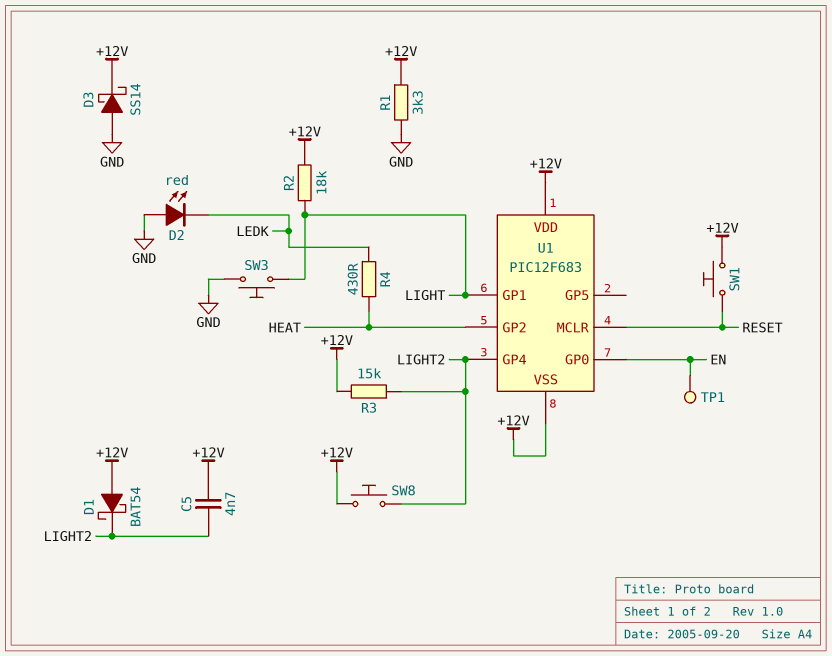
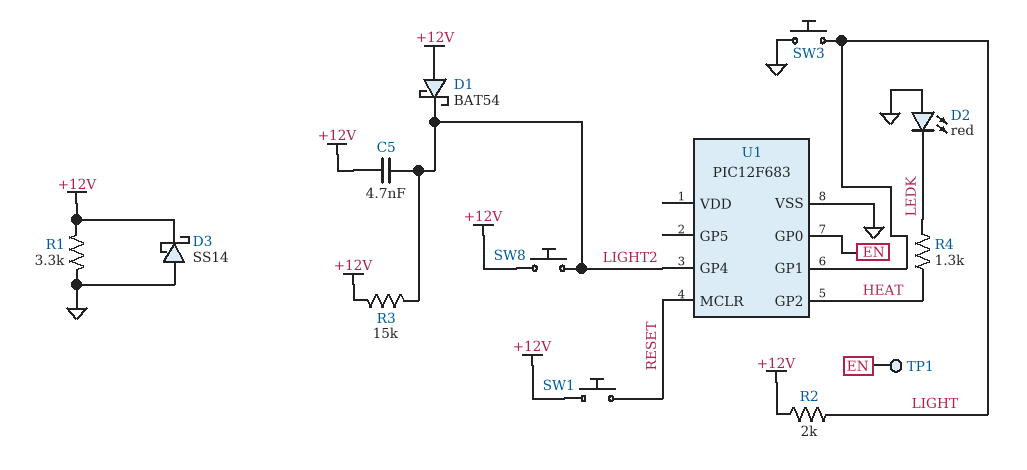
R2: 18k (+12V, LIGHT) -> 2k (+12V, LIGHT)
R4: 430 (HEAT, LEDK) -> 1.3k (HEAT, LEDK)
U1 pin VDD: +12V -> none
U1 pin VSS: +12V -> GND

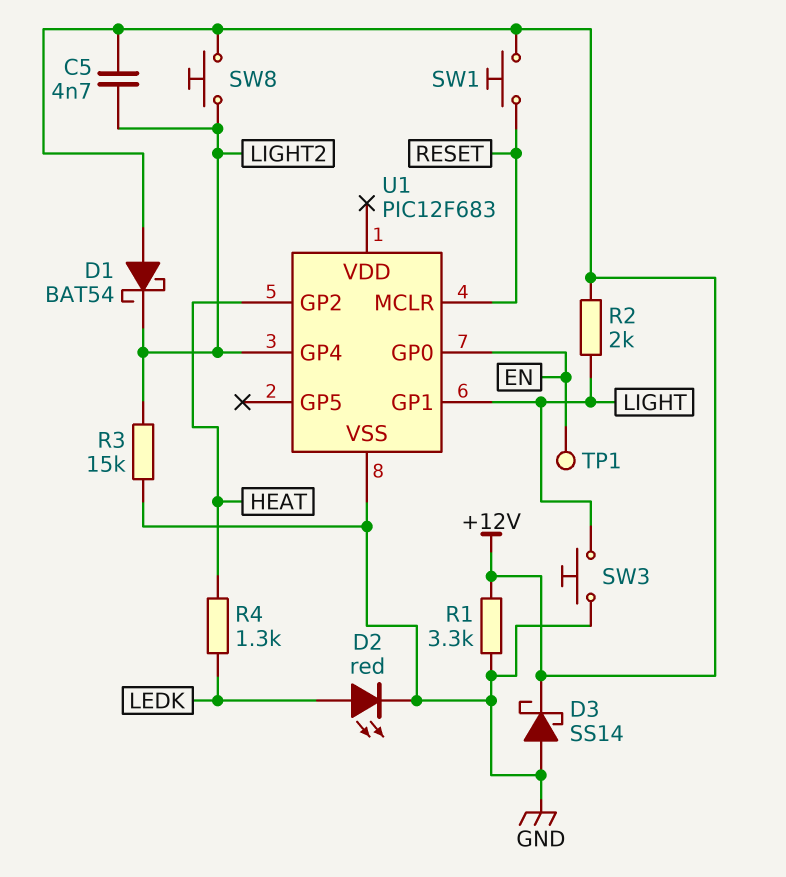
D2: LED red (A GND, K LEDK) -> LED red (A LEDK, K GND)
R3: 15k (+12V, LIGHT2) -> 15k (GND, LIGHT2)

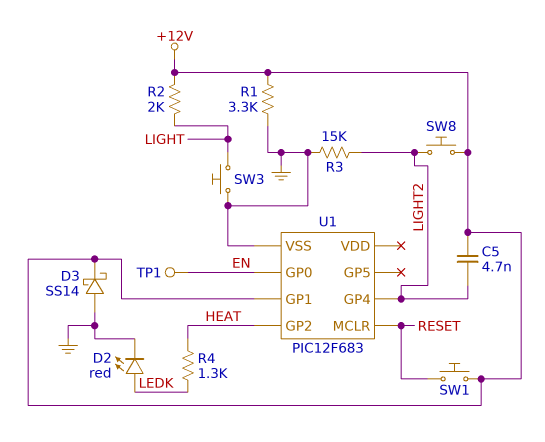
D1: schottky BAT54 (A +12V, K LIGHT2) -> none
U1 pin GP1: LIGHT -> +12V

